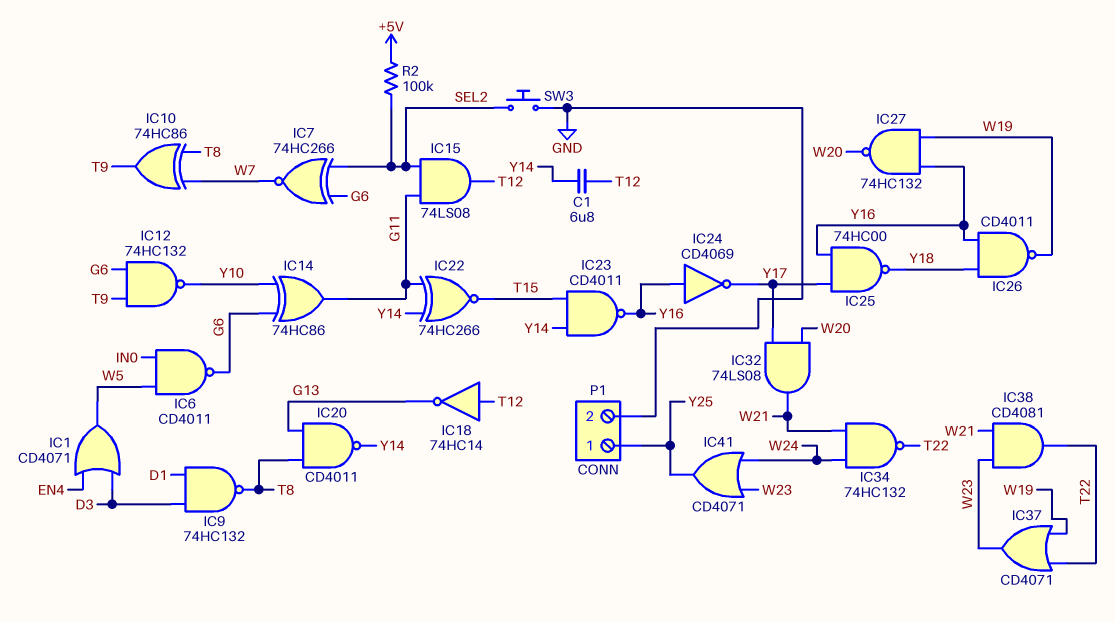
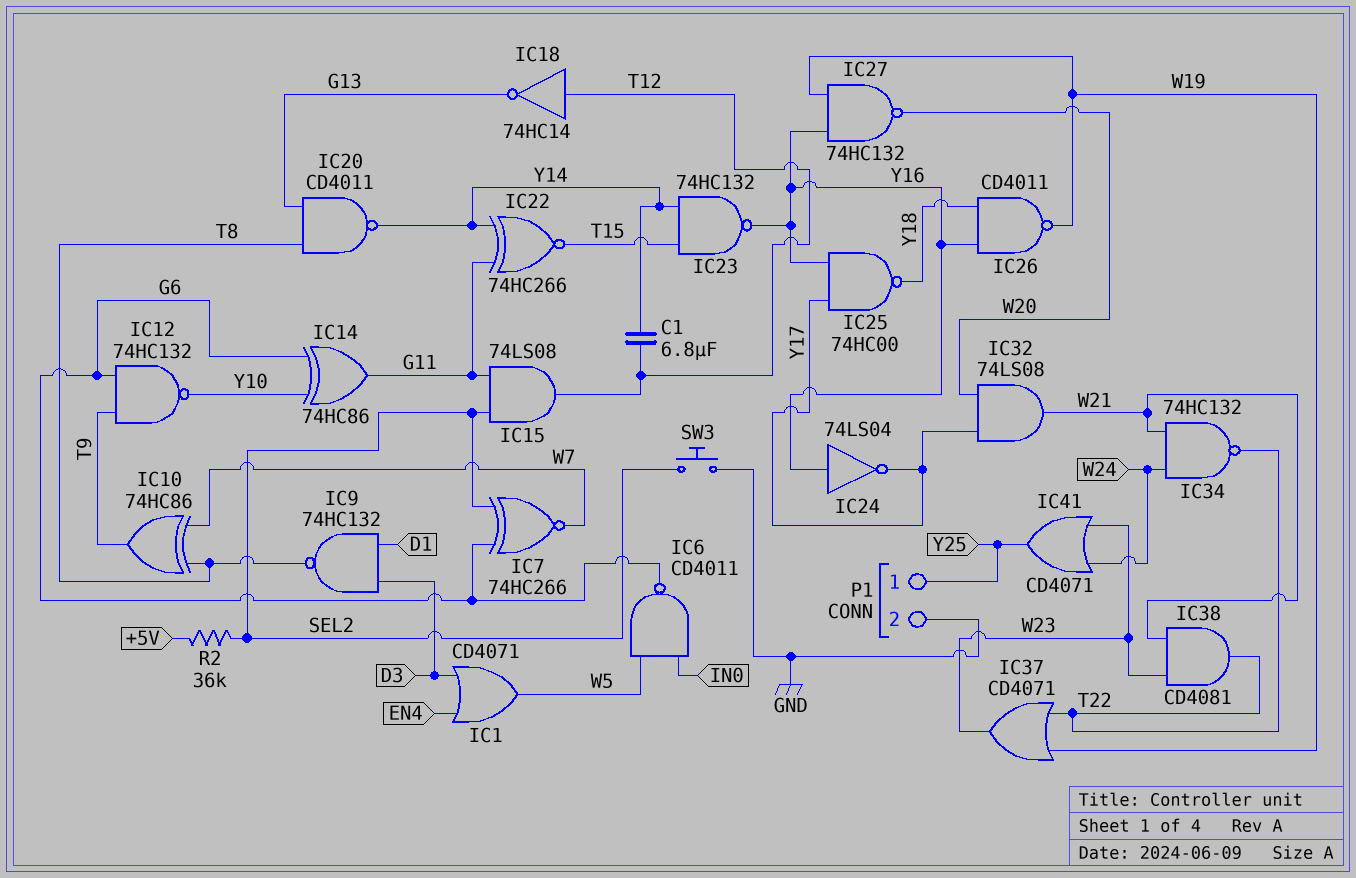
IC23: NAND CD4011 (in T15, in Y14, out Y16) -> NAND 74HC132 (in T15, in Y14, out Y16)
IC24: NOT CD4069 (in Y16, out Y17) -> NOT 74LS04 (in Y16, out Y17)
R2: 100k (+5V, SEL2) -> 36k (+5V, SEL2)

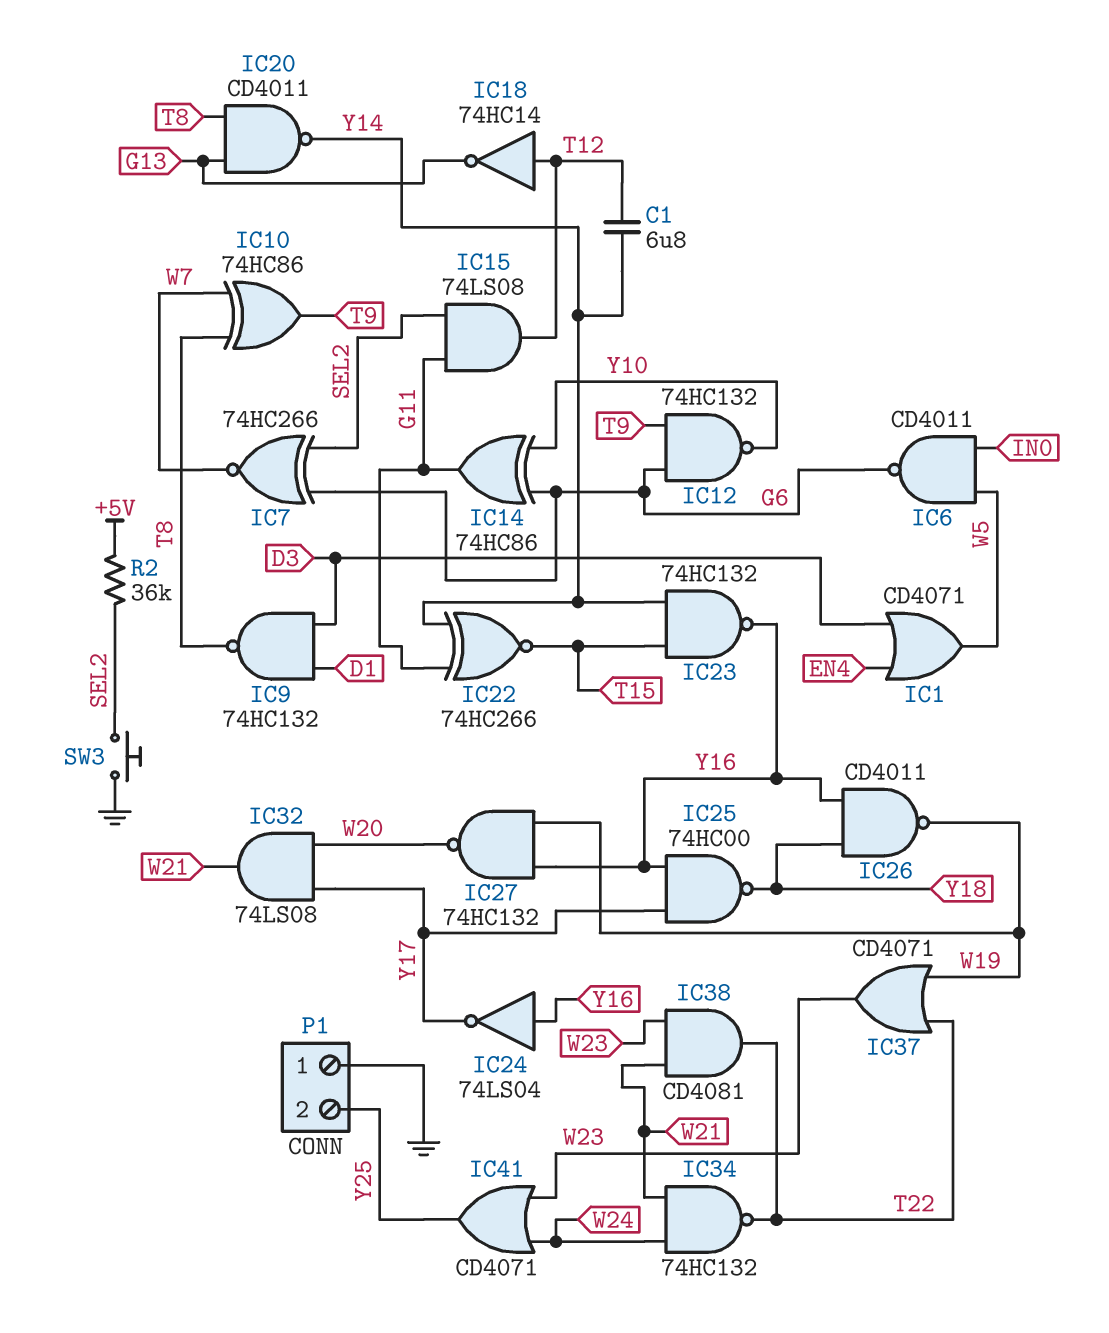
P1 pin 1: Y25 -> GND
P1 pin 2: GND -> Y25

